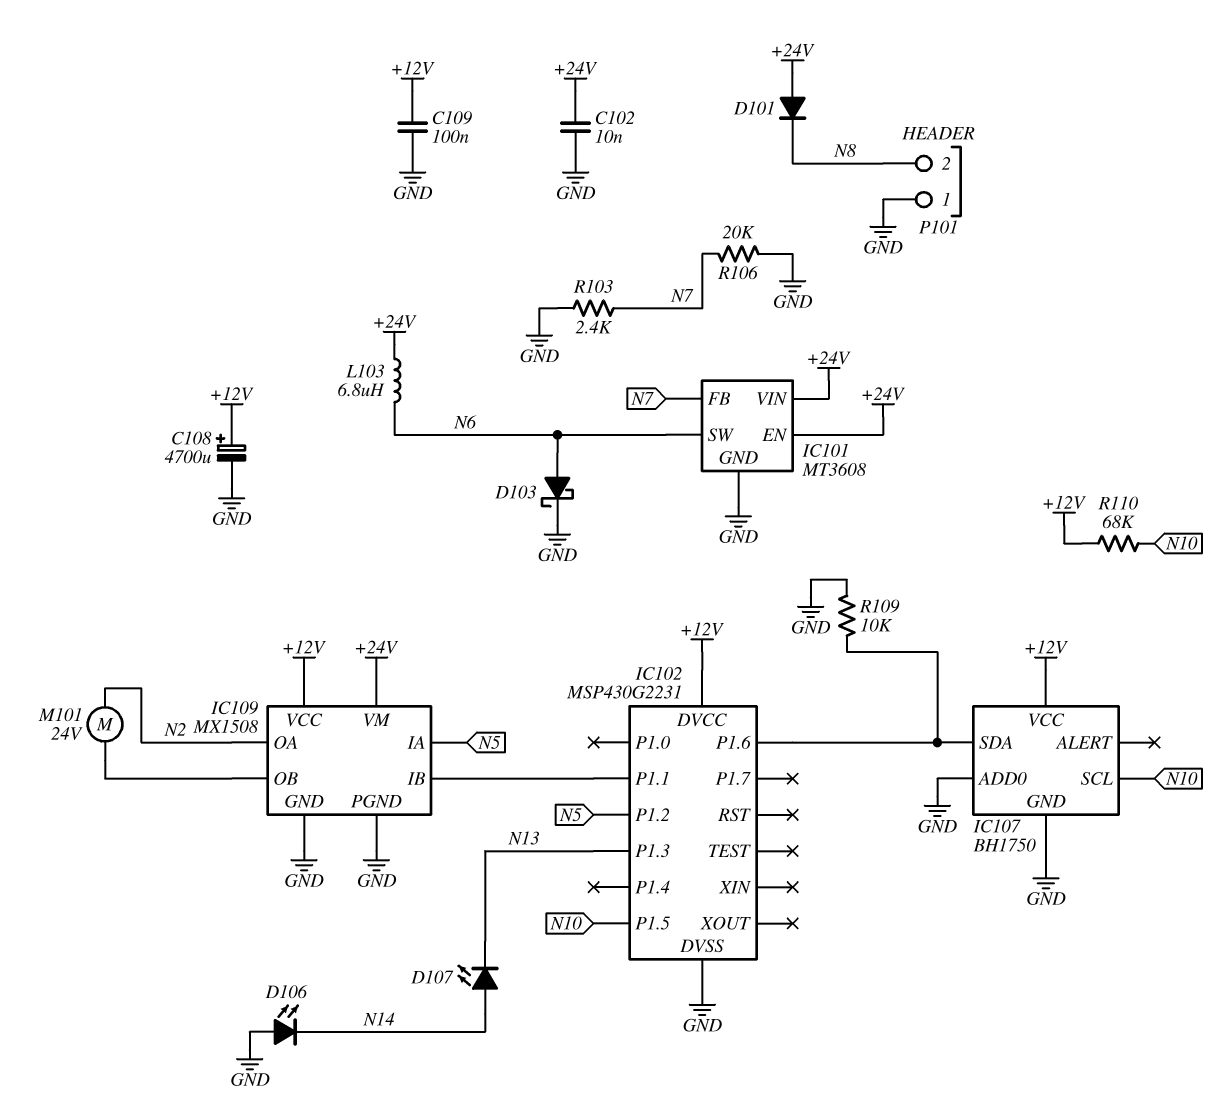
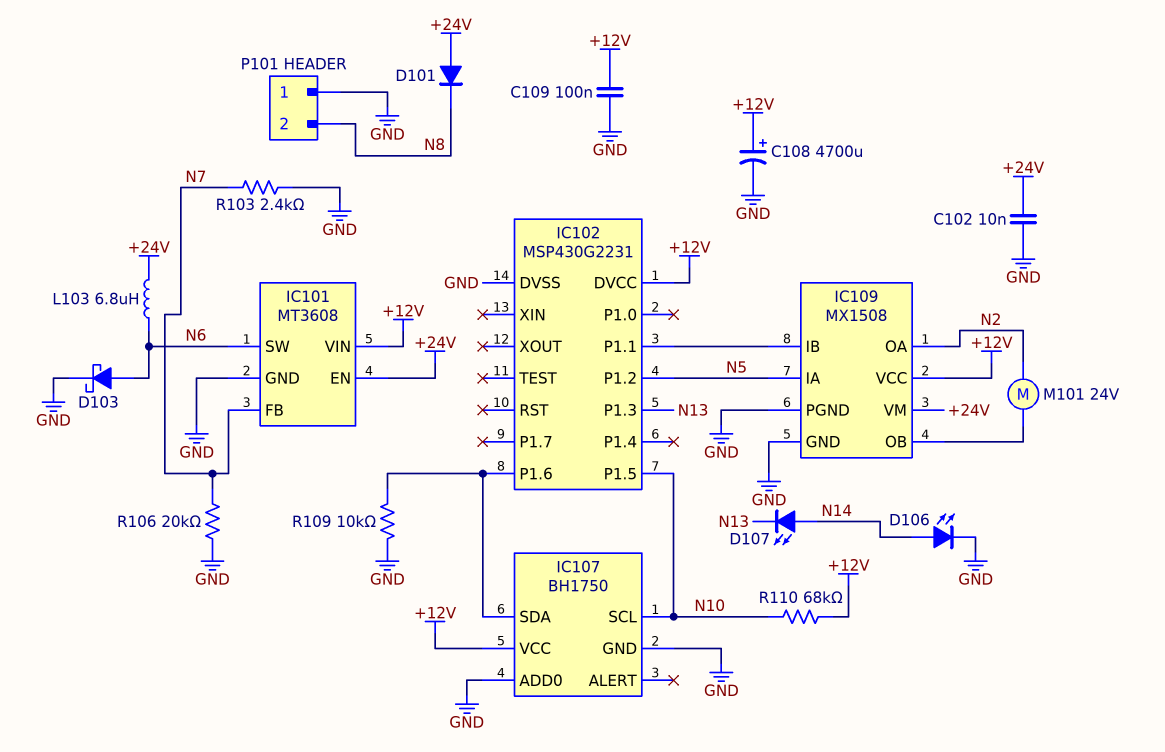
D106: LED (A GND, K N14) -> LED (A N14, K GND)
IC101 pin VIN: +24V -> +12V

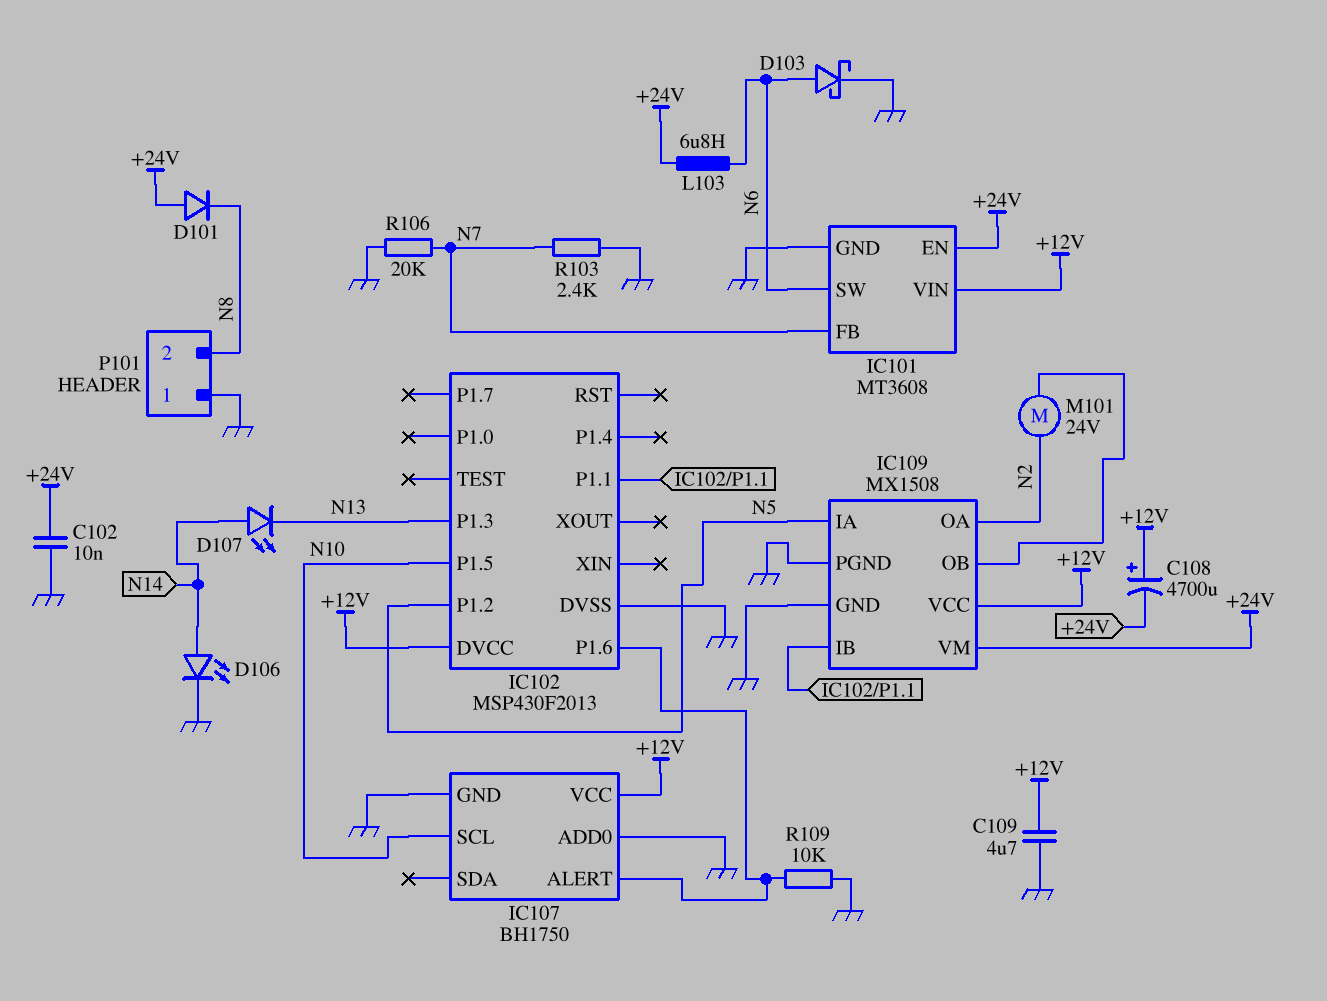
C108: 4700uF (plus +12V, minus GND) -> 4700uF (plus +12V, minus +24V)
C109: 100nF (+12V, GND) -> 4.7uF (+12V, GND)
IC102: MSP430G2231 -> MSP430F2013
IC107 pin ALERT: none -> IC102/P1.6
IC107 pin SDA: IC102/P1.6 -> none
R110: 68k (+12V, N10) -> none

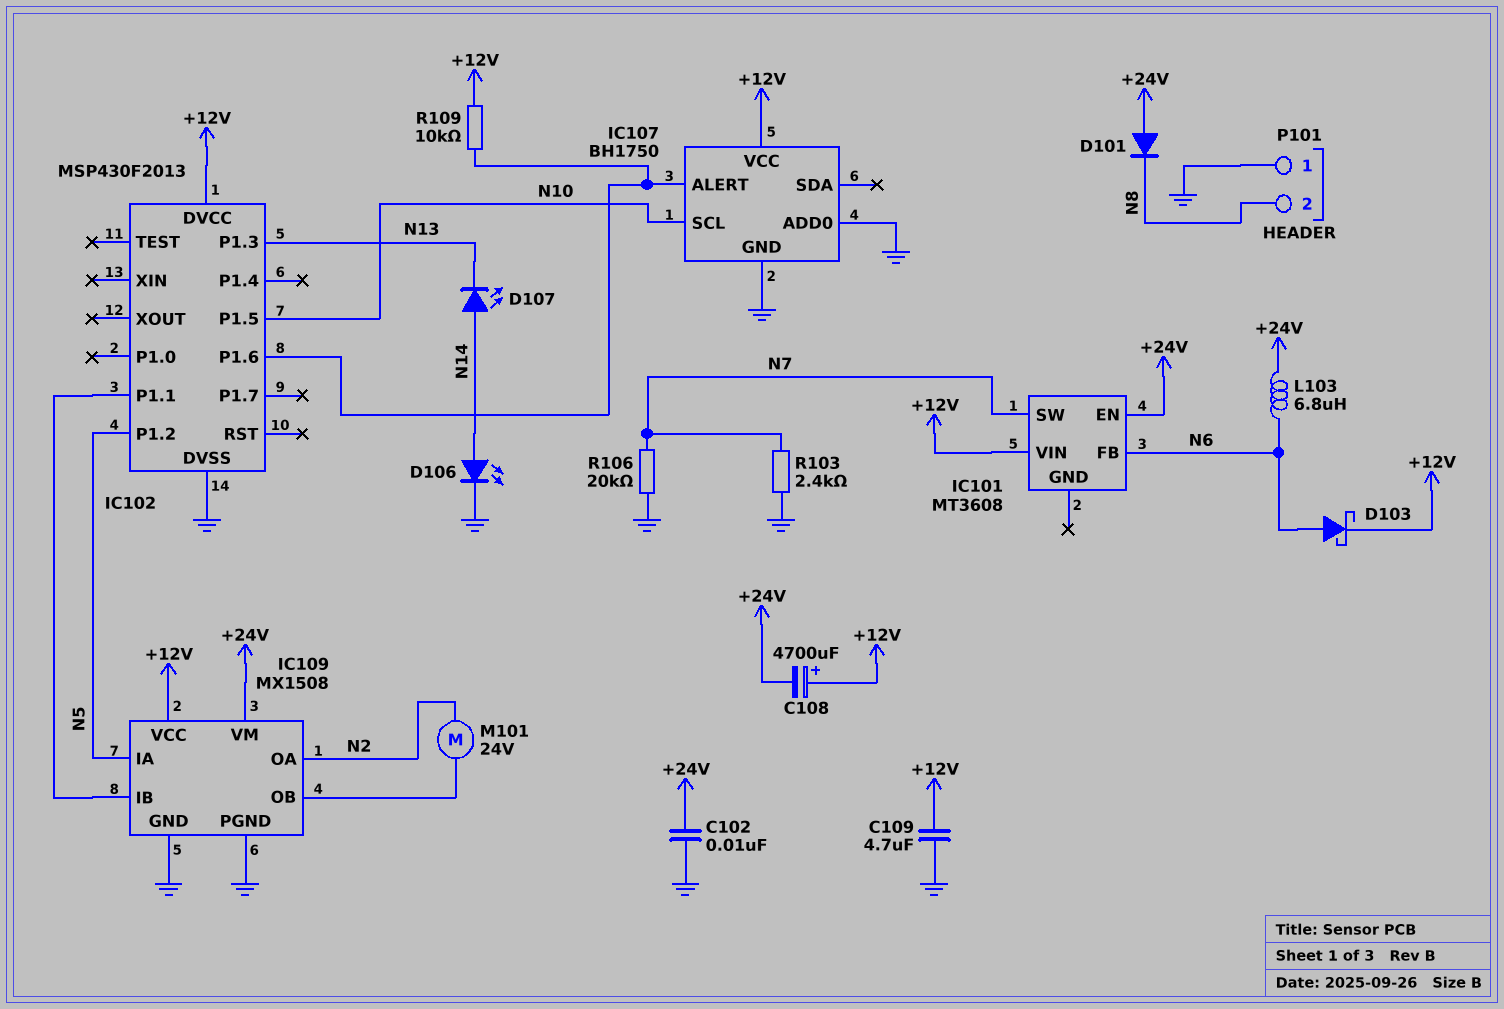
D103: schottky (A N6, K GND) -> schottky (A N6, K +12V)
IC101 pin FB: N7 -> N6
IC101 pin GND: GND -> none
IC101 pin SW: N6 -> N7
R109: 10k (GND, IC102/P1.6) -> 10k (+12V, IC102/P1.6)

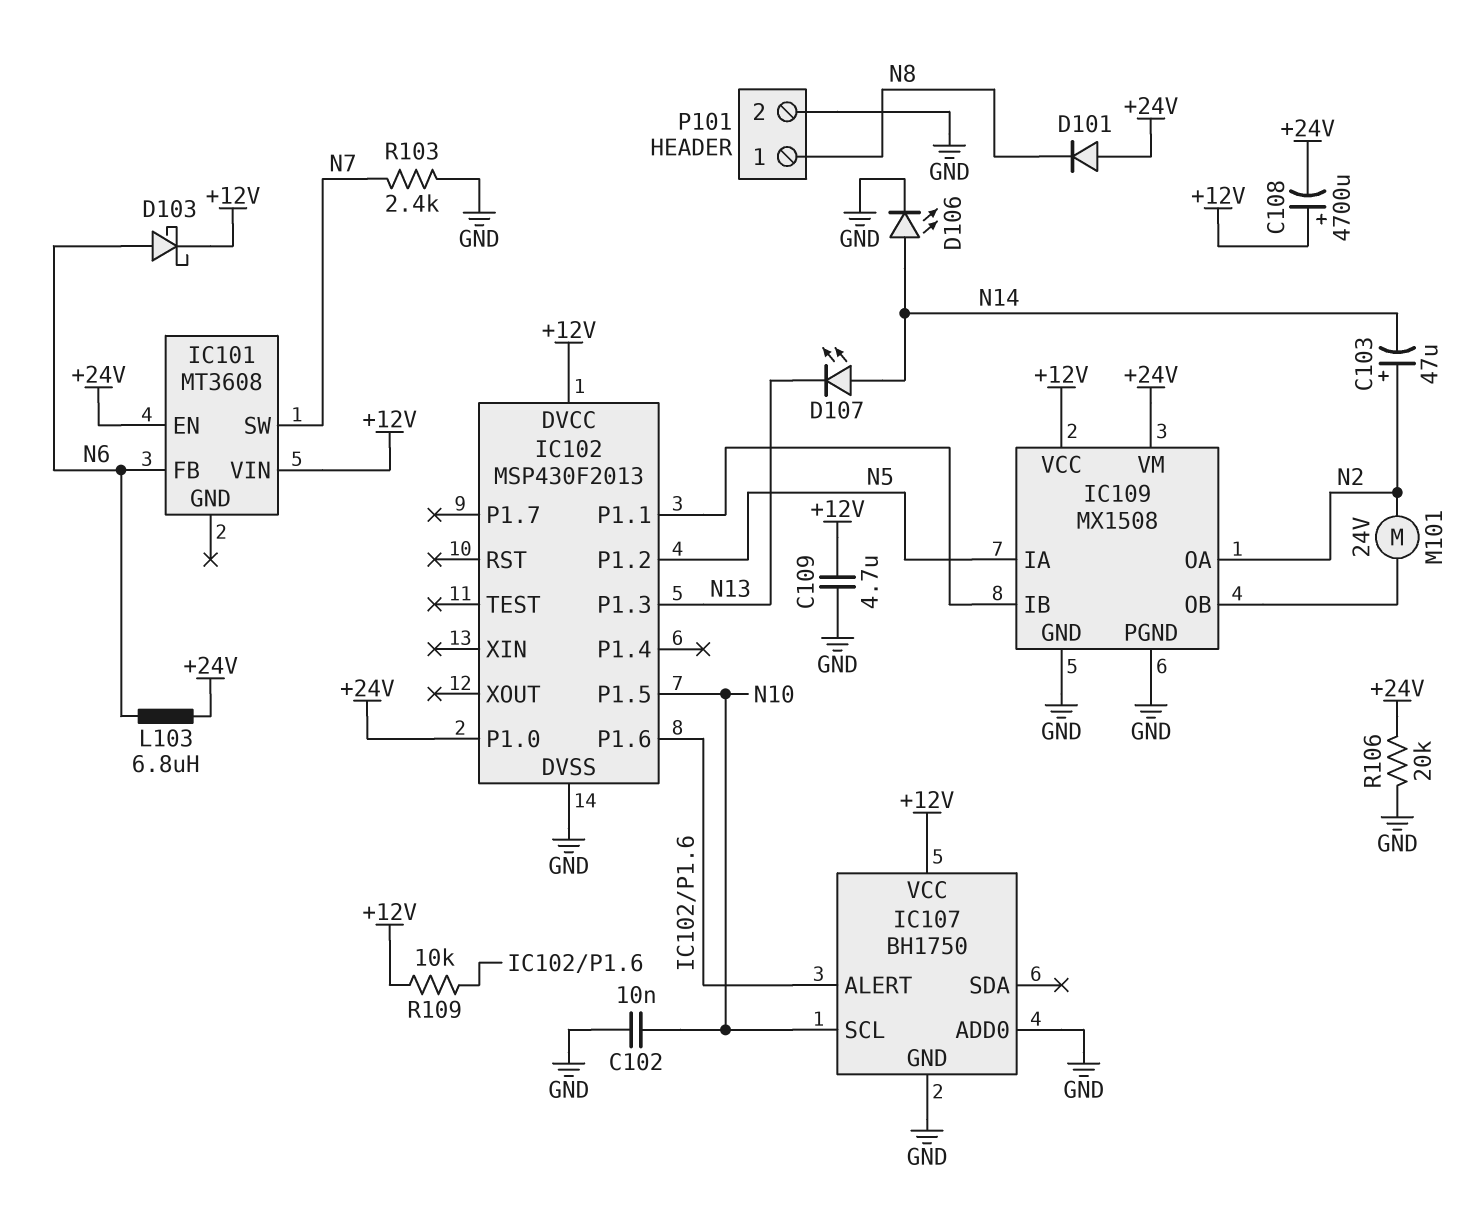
C102: 10nF (+24V, GND) -> 10nF (GND, N10)
C103: none -> 47uF (plus N2, minus N14)
IC102 pin P1.0: none -> +24V
P101 pin 1: GND -> N8
P101 pin 2: N8 -> GND
R106: 20k (GND, N7) -> 20k (+24V, GND)

